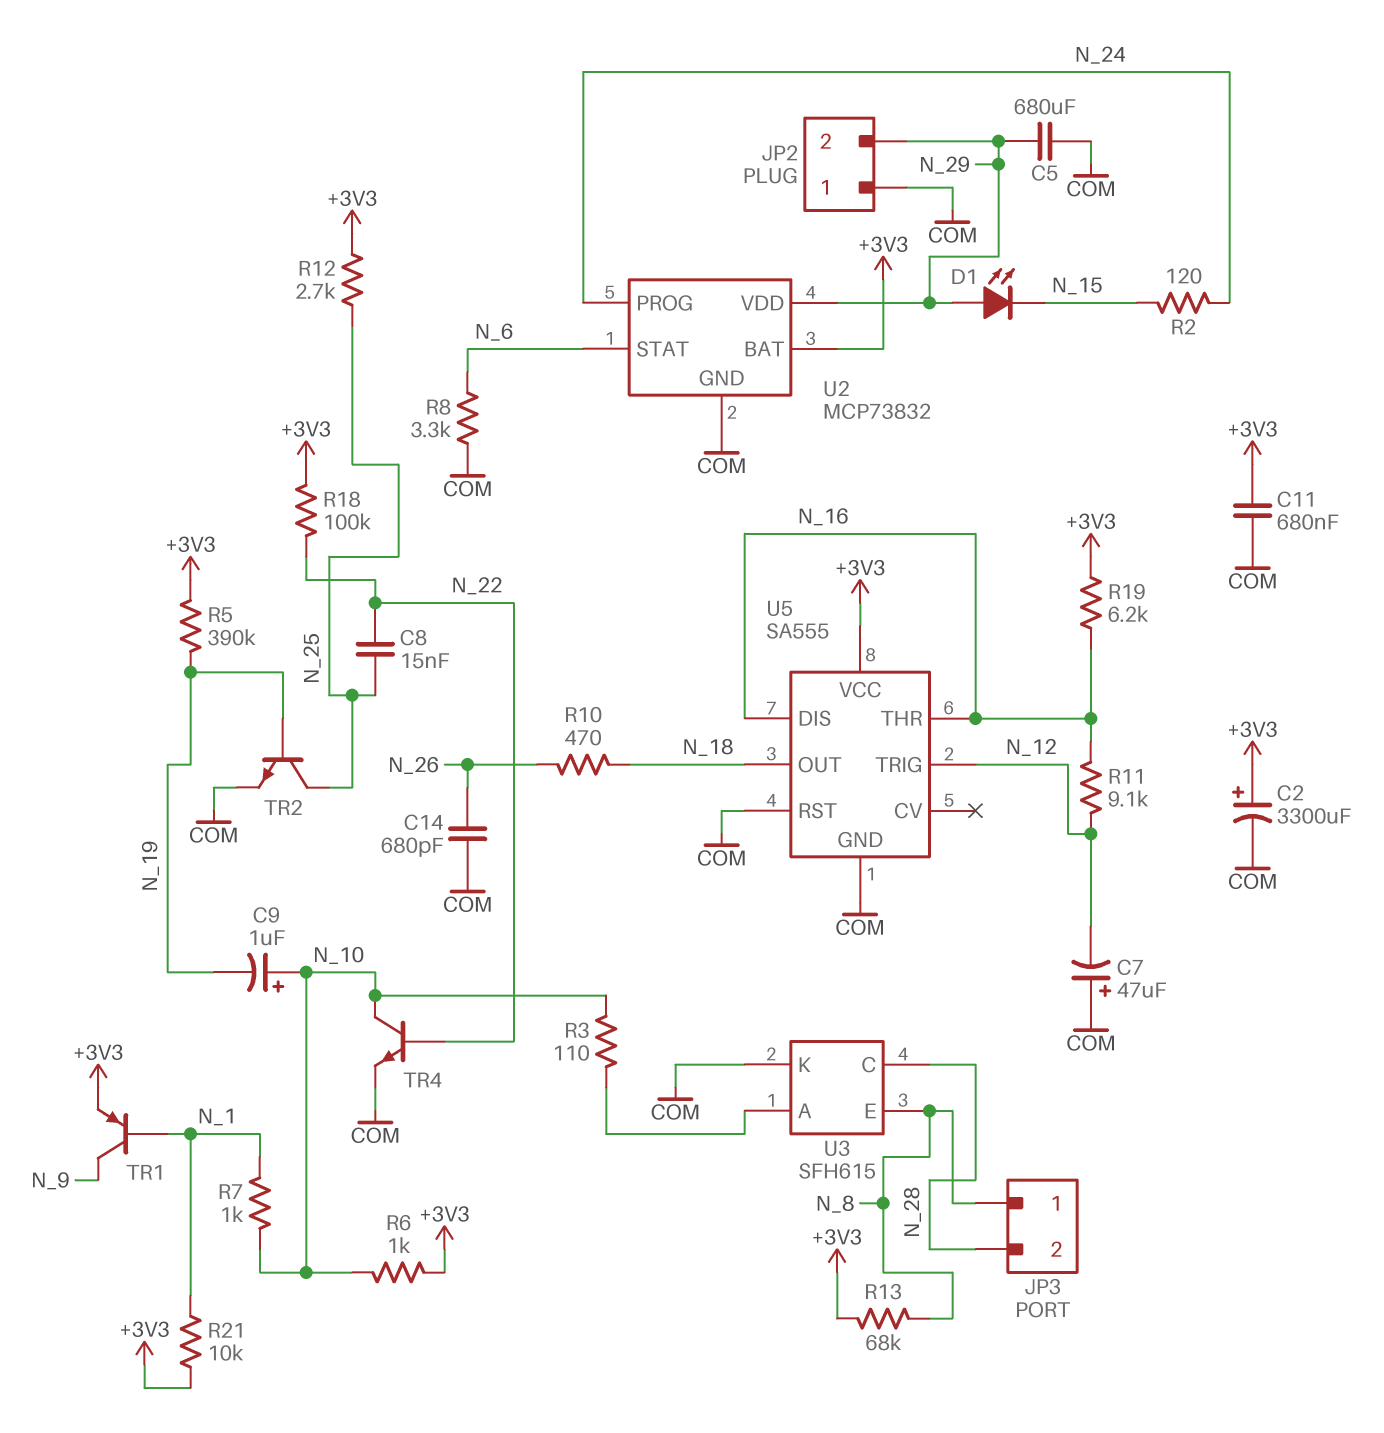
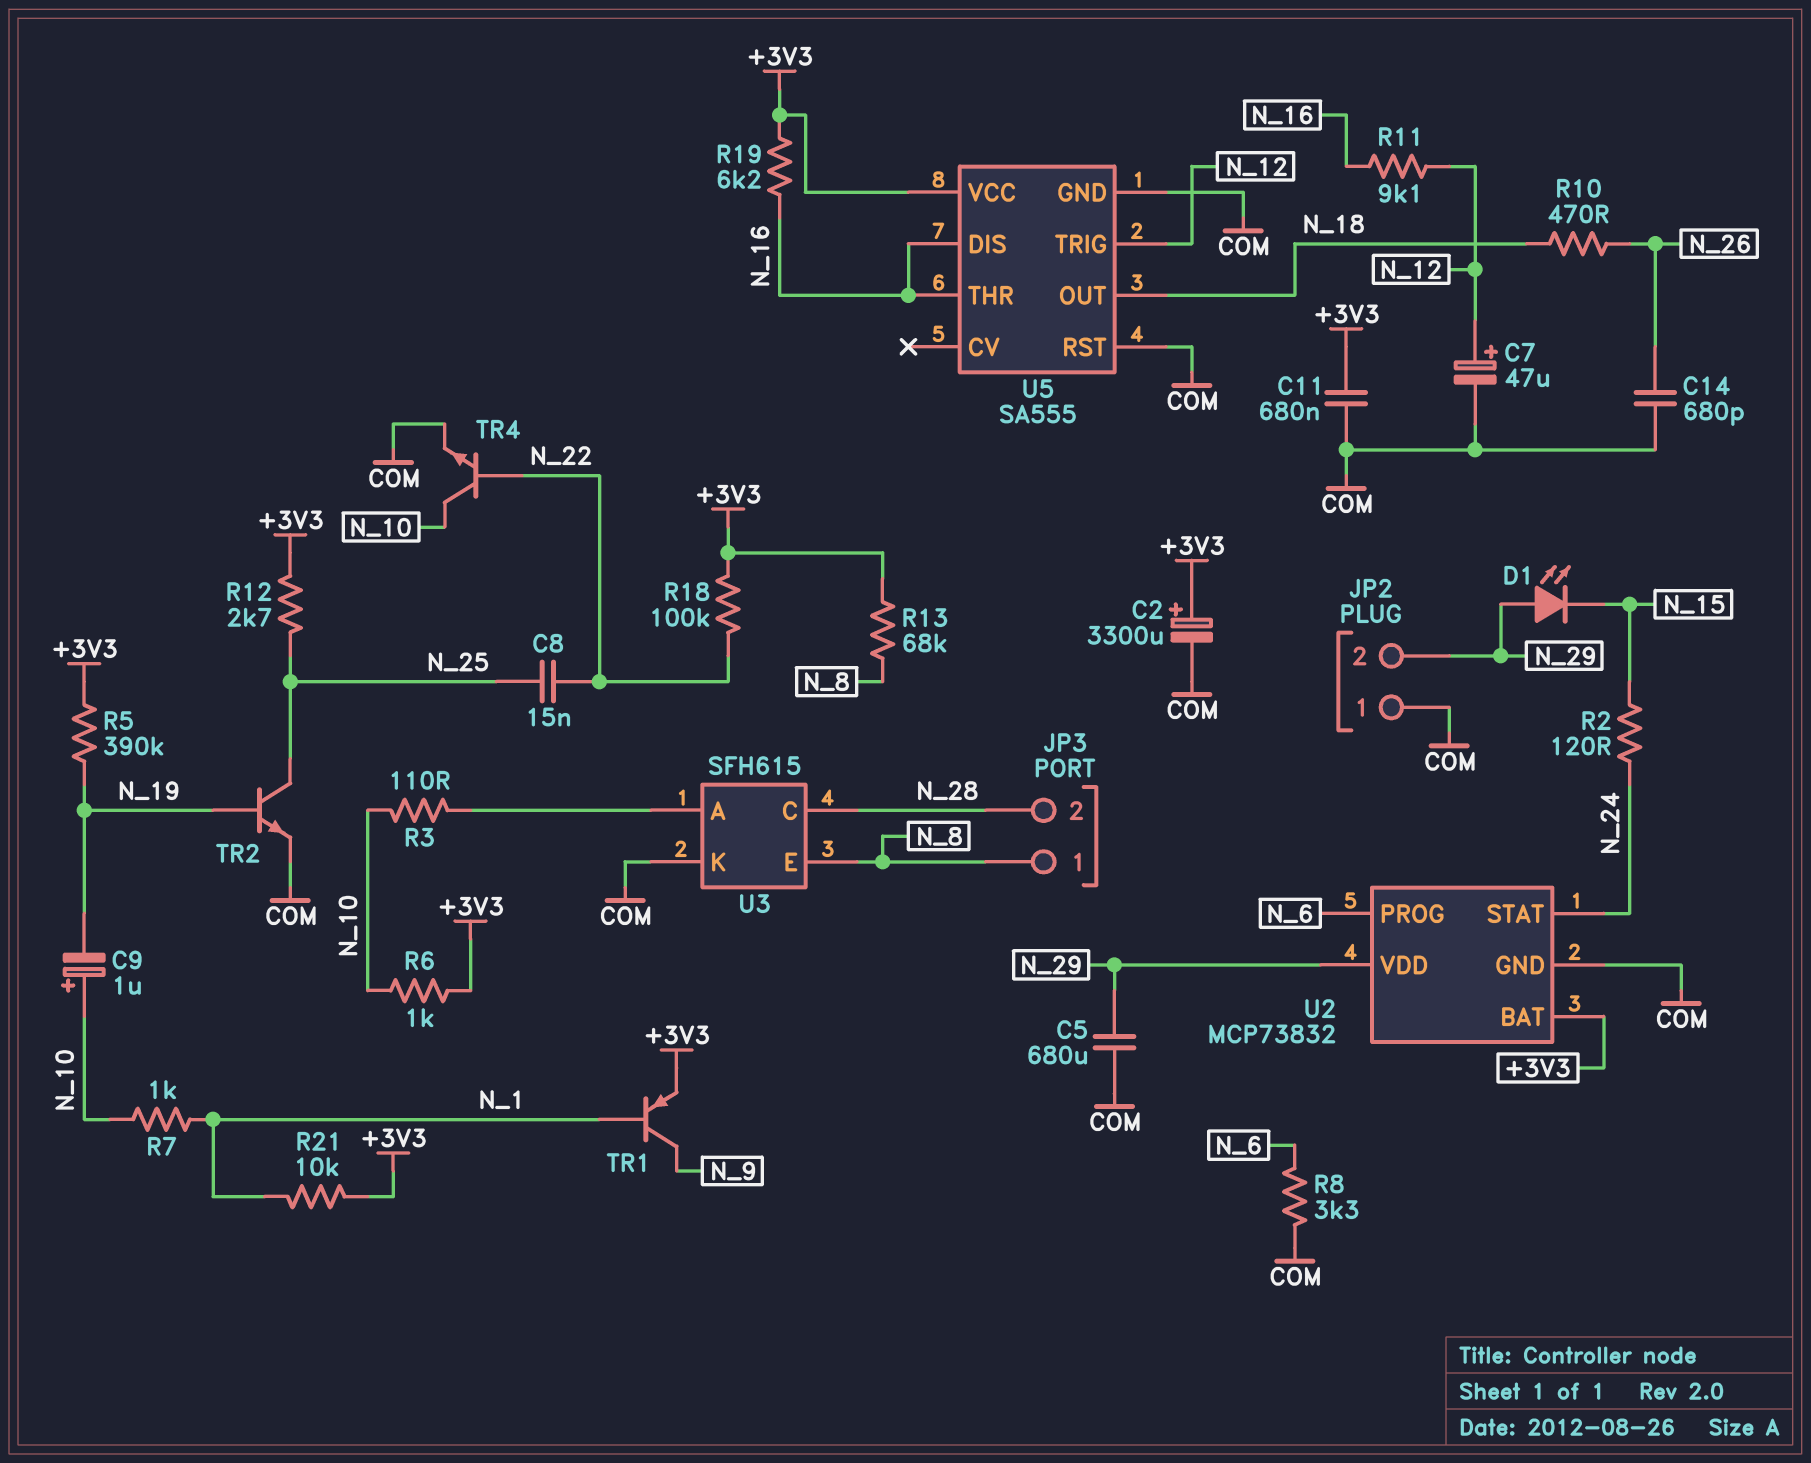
C7: 47uF (plus COM, minus N_12) -> 47uF (plus N_12, minus COM)
U2 pin PROG: N_24 -> N_6
U2 pin STAT: N_6 -> N_24

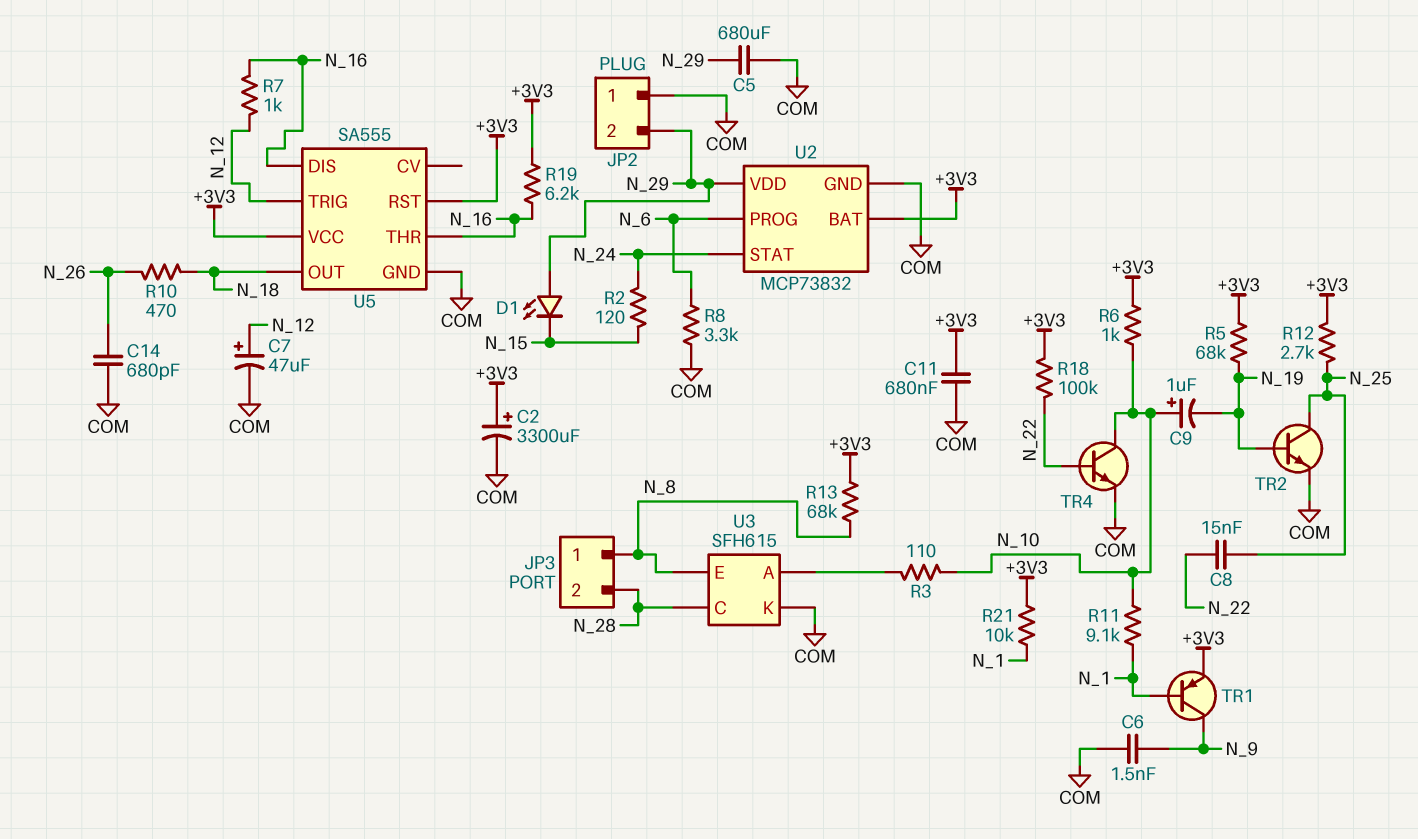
C6: none -> 1.5nF (COM, N_9)
R5: 390k (+3V3, N_19) -> 68k (+3V3, N_19)
R7: 1k (N_1, N_10) -> 1k (N_12, N_16)
R11: 9.1k (N_12, N_16) -> 9.1k (N_1, N_10)
U5 pin RST: COM -> +3V3

